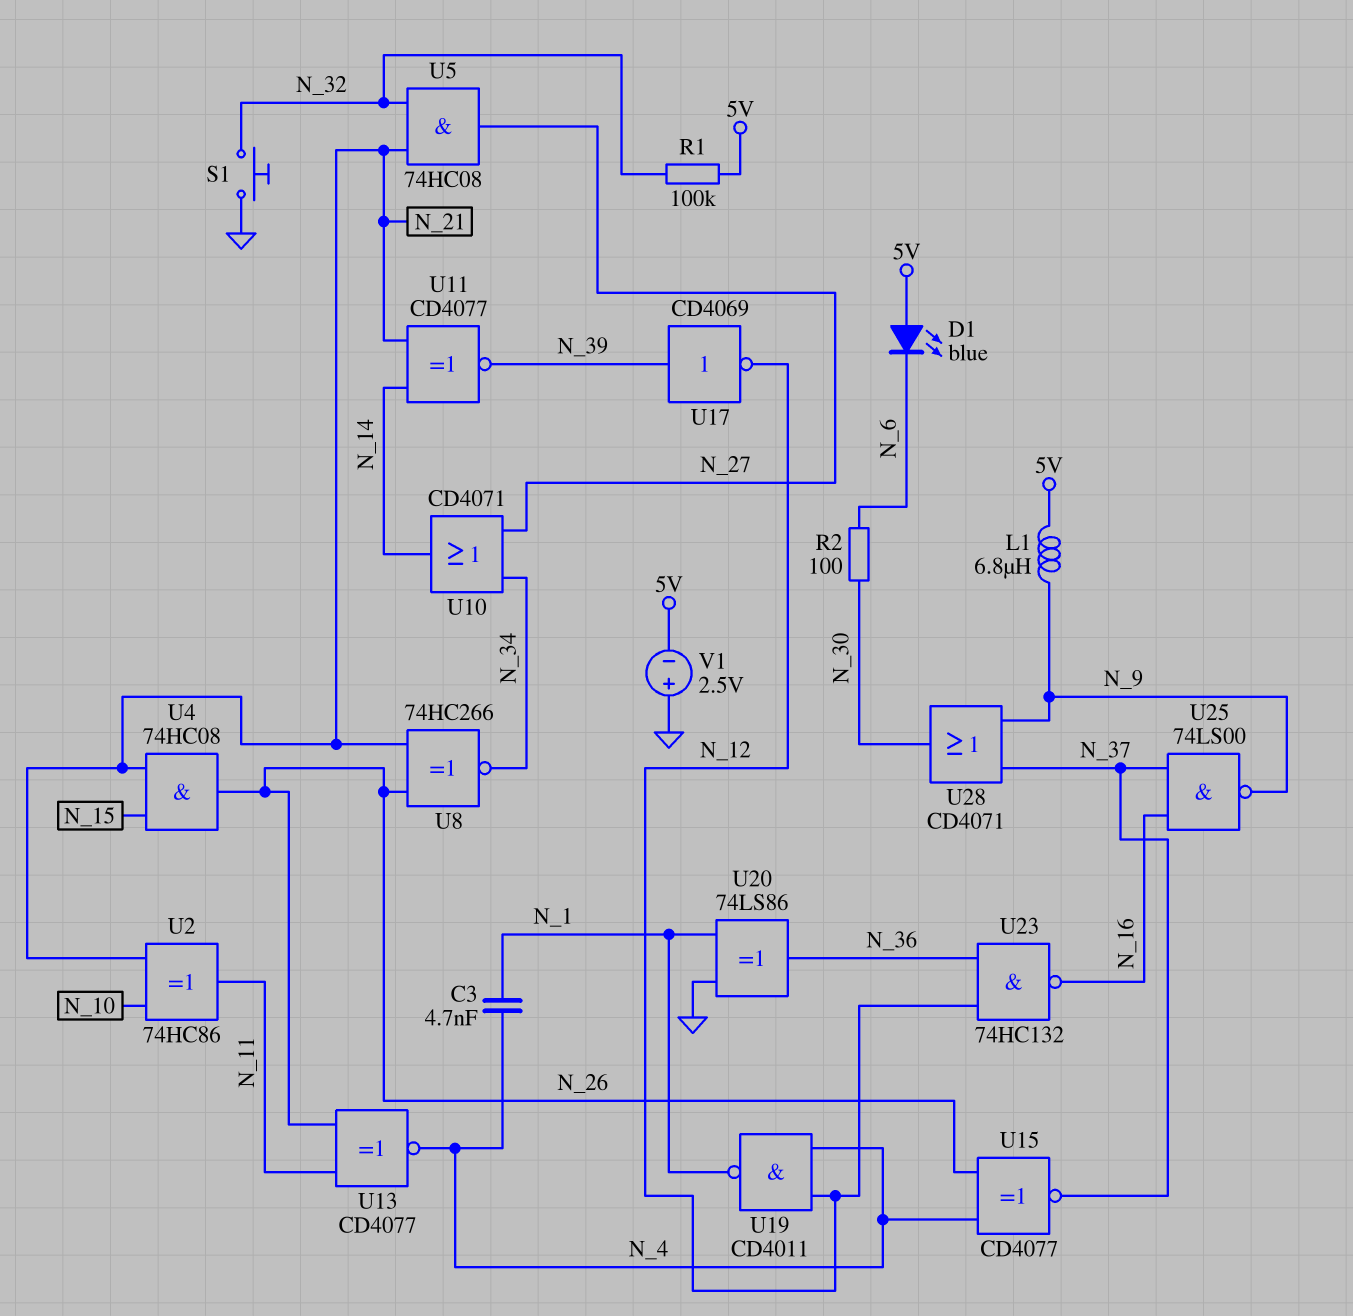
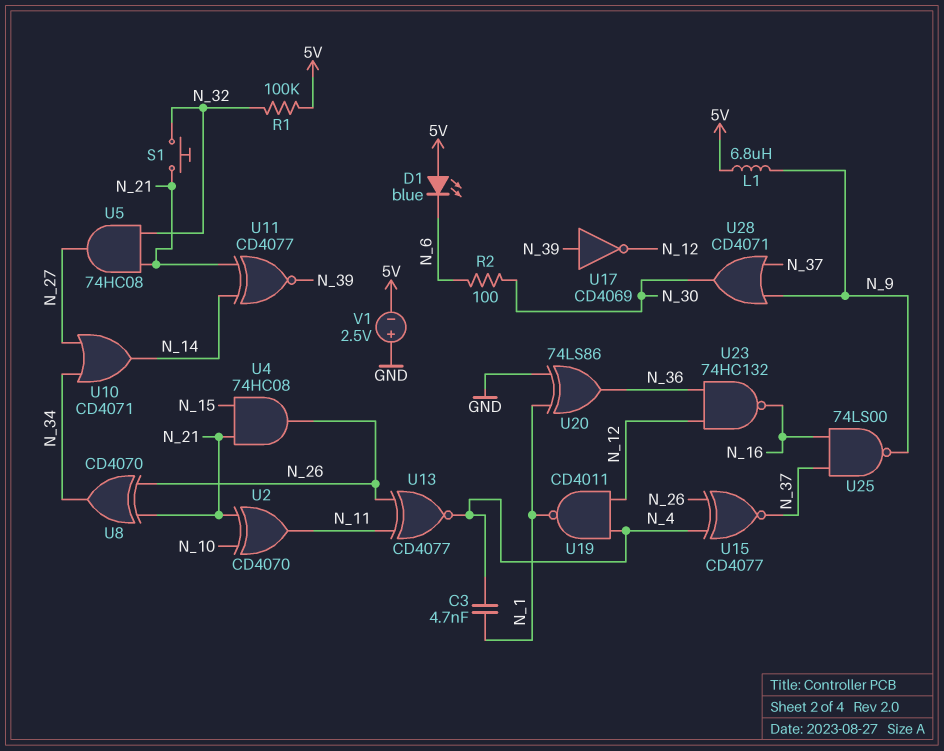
S1: button (GND, N_32) -> button (N_21, N_32)
U2: XOR 74HC86 (in N_10, in N_21, out N_11) -> XOR CD4070 (in N_10, in N_21, out N_11)
U8: XNOR 74HC266 (in N_21, in N_26, out N_34) -> XOR CD4070 (in N_21, in N_26, out N_34)

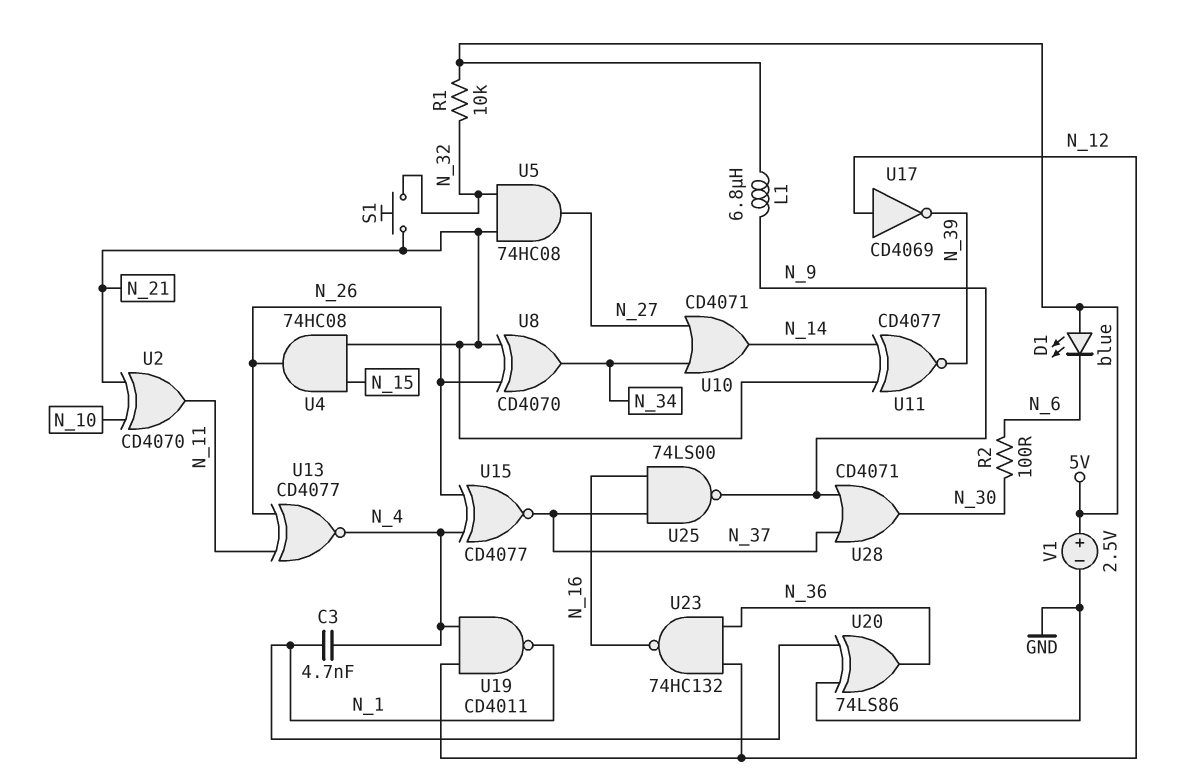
R1: 100k (5V, N_32) -> 10k (5V, N_32)
U17: NOT CD4069 (in N_39, out N_12) -> NOT CD4069 (in N_12, out N_39)
V1: 2.5V (plus GND, minus 5V) -> 2.5V (plus 5V, minus GND)

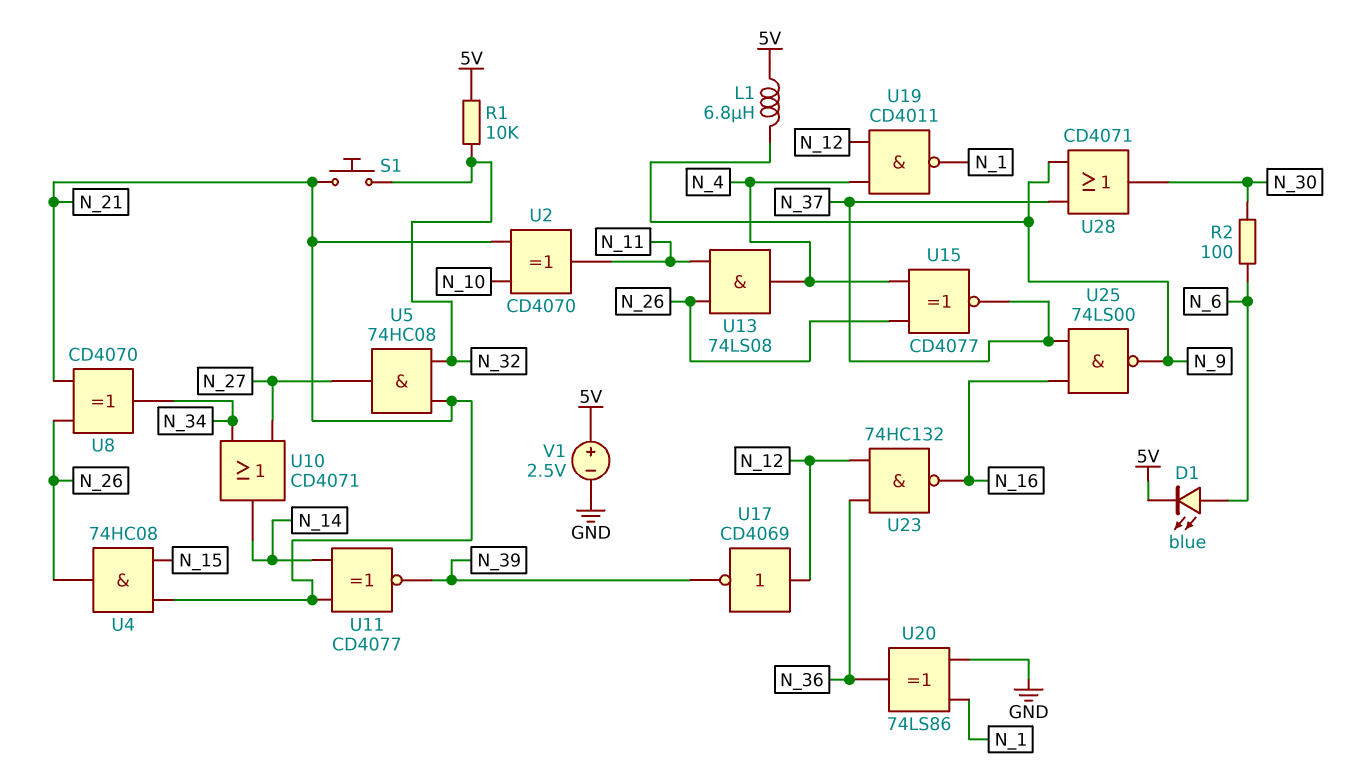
C3: 4.7nF (N_1, N_4) -> none
D1: LED blue (A 5V, K N_6) -> LED blue (A N_6, K 5V)
U13: XNOR CD4077 (in N_11, in N_26, out N_4) -> AND 74LS08 (in N_11, in N_26, out N_4)

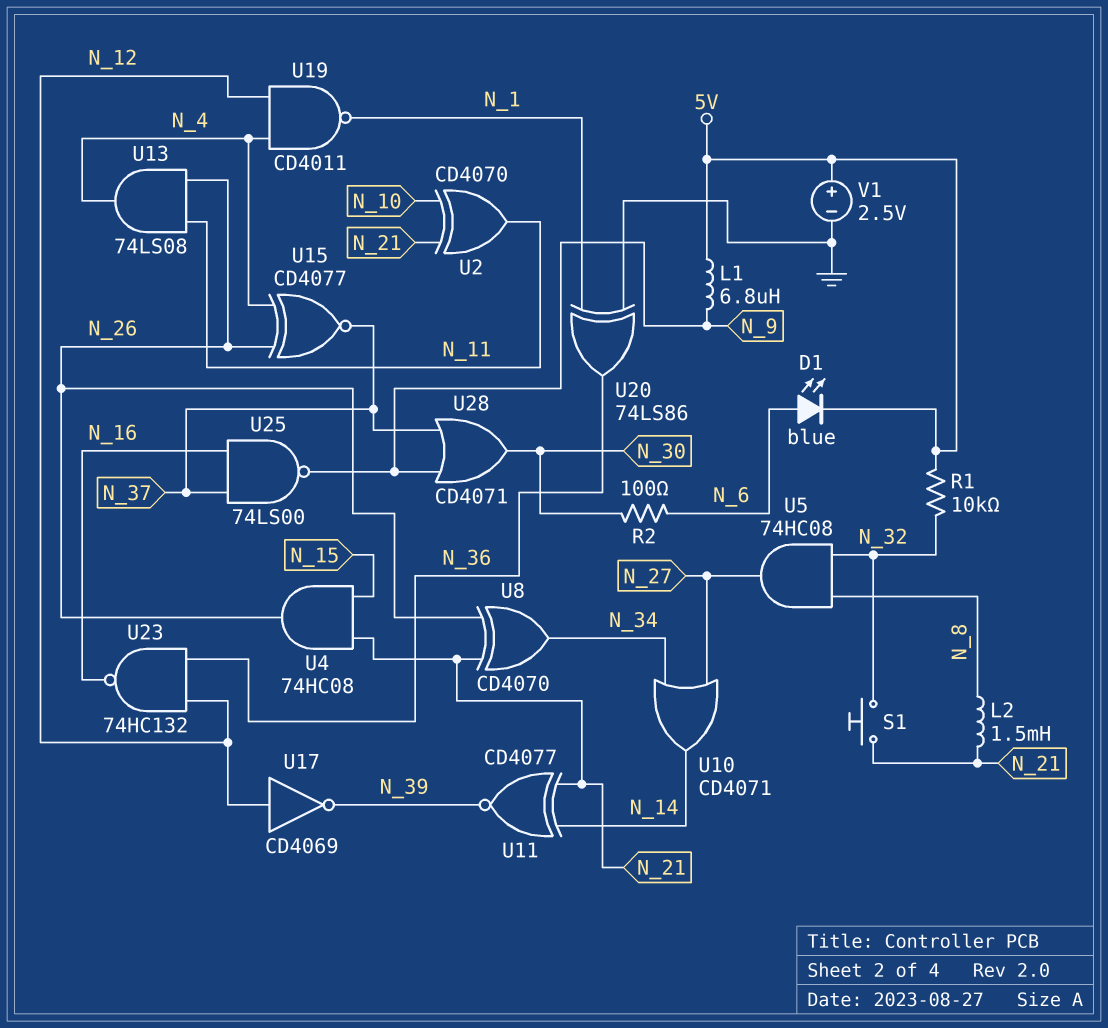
L2: none -> 1.5mH (N_8, N_21)
U5: AND 74HC08 (in N_21, in N_32, out N_27) -> AND 74HC08 (in N_8, in N_32, out N_27)

